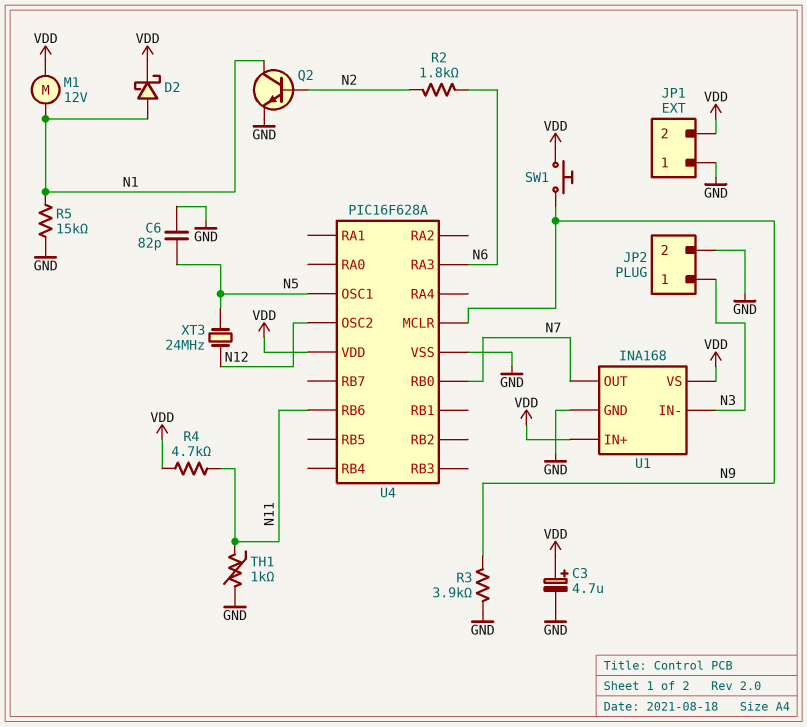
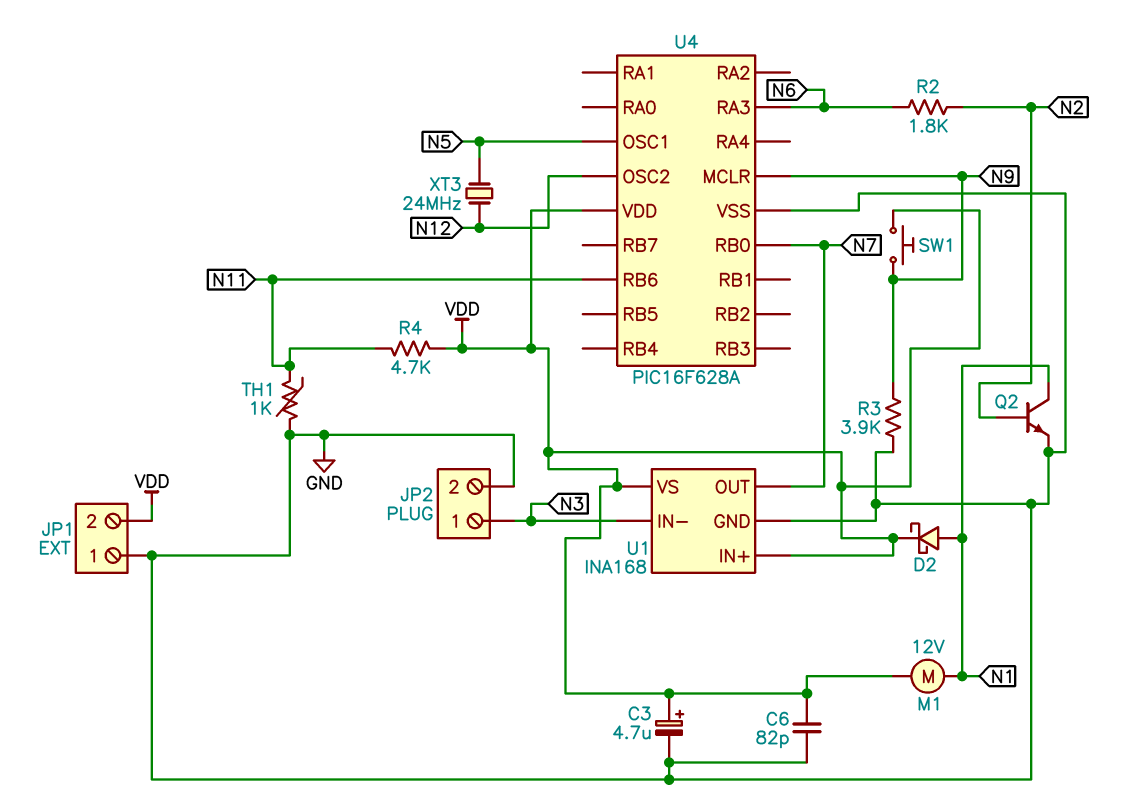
C6: 82pF (GND, N5) -> 82pF (GND, VDD)
R5: 15k (GND, N1) -> none

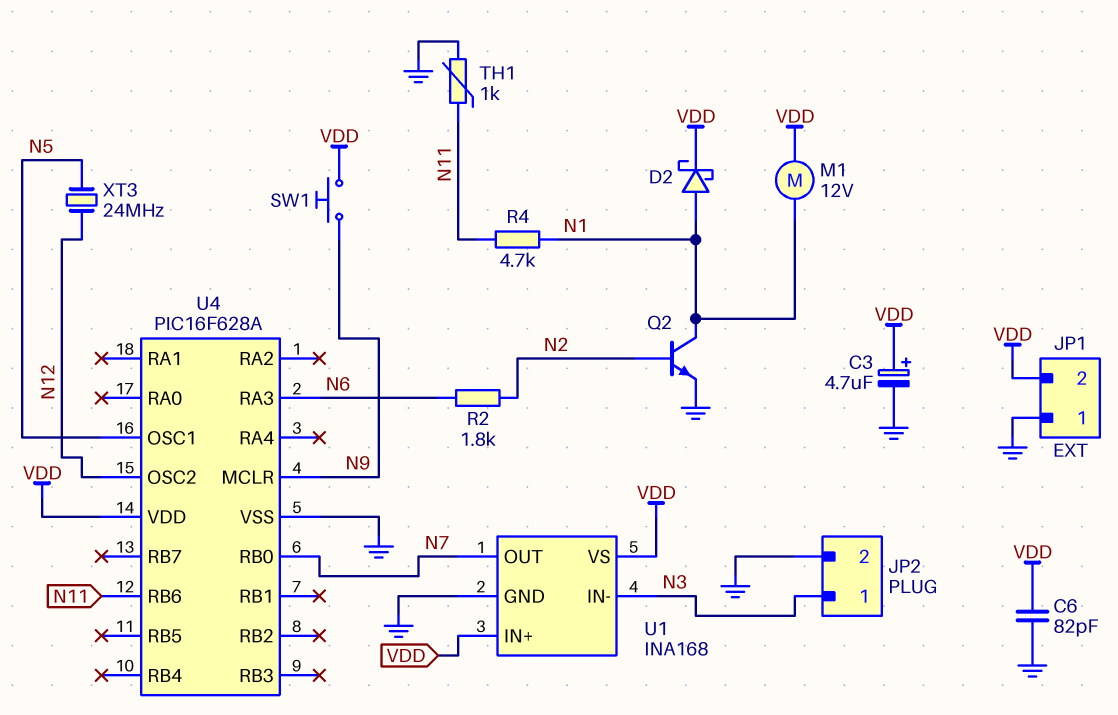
R3: 3.9k (GND, N9) -> none
R4: 4.7k (N11, VDD) -> 4.7k (N1, N11)

